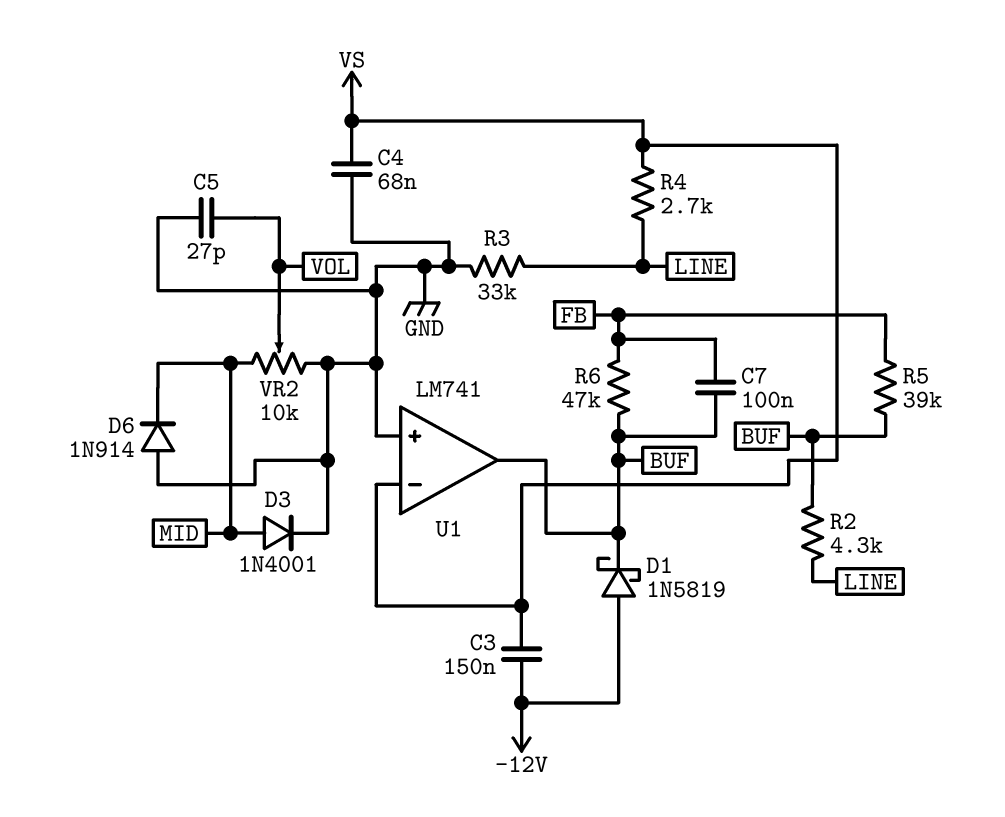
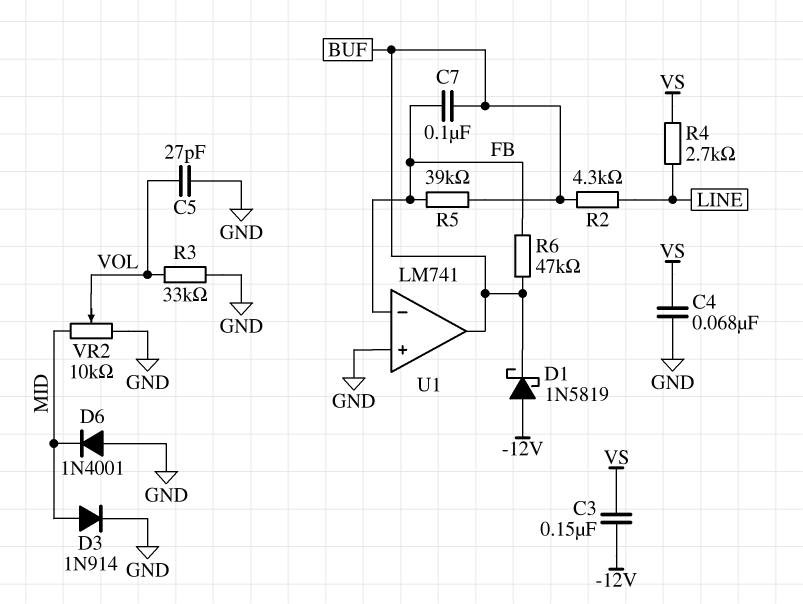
D3: diode 1N4001 (A MID, K GND) -> diode 1N914 (A MID, K GND)
D6: diode 1N914 (A GND, K MID) -> diode 1N4001 (A GND, K MID)
R3: 33k (GND, LINE) -> 33k (GND, VOL)
U1 pin in-: VS -> FB

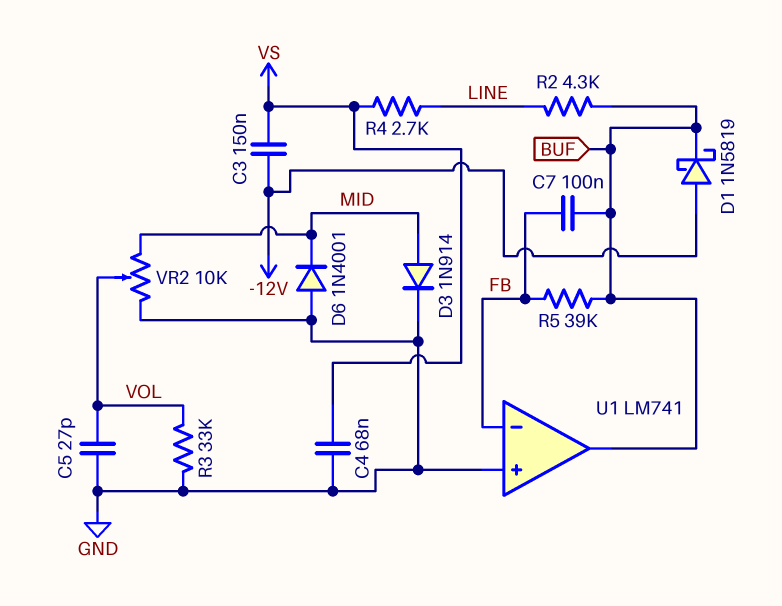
R6: 47k (BUF, FB) -> none

